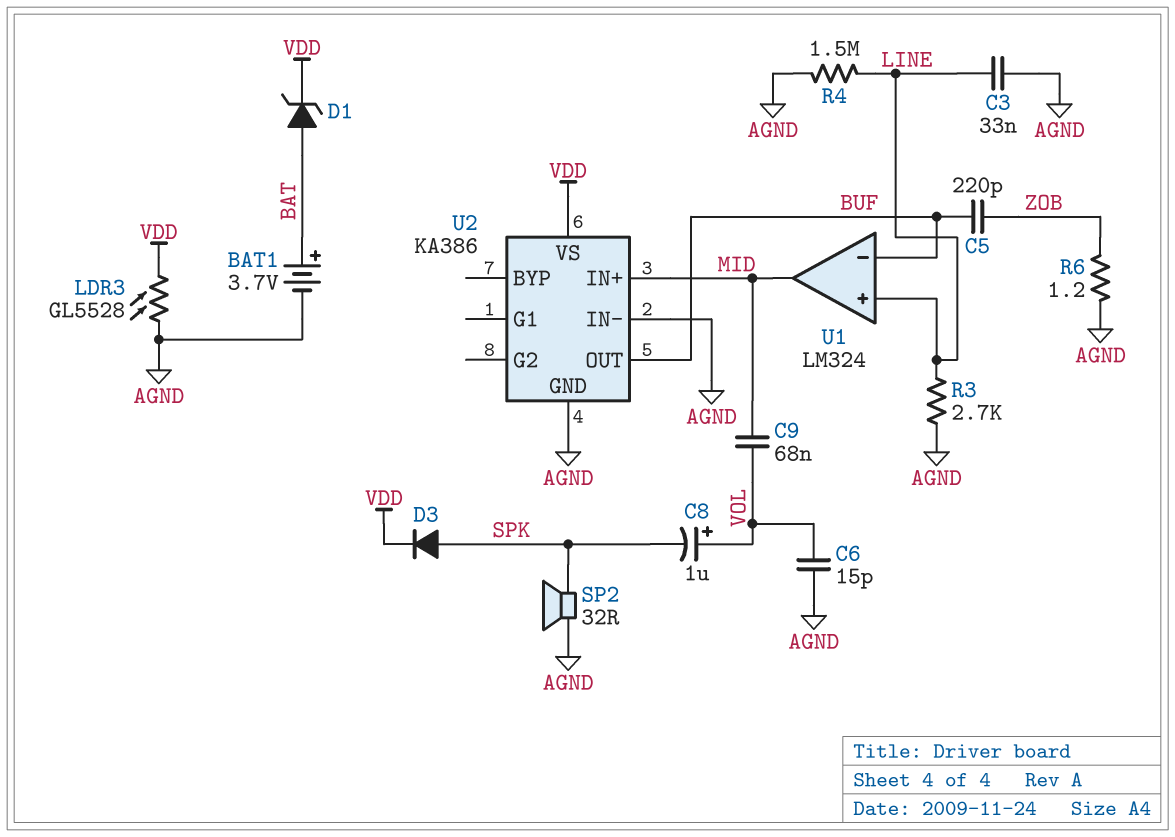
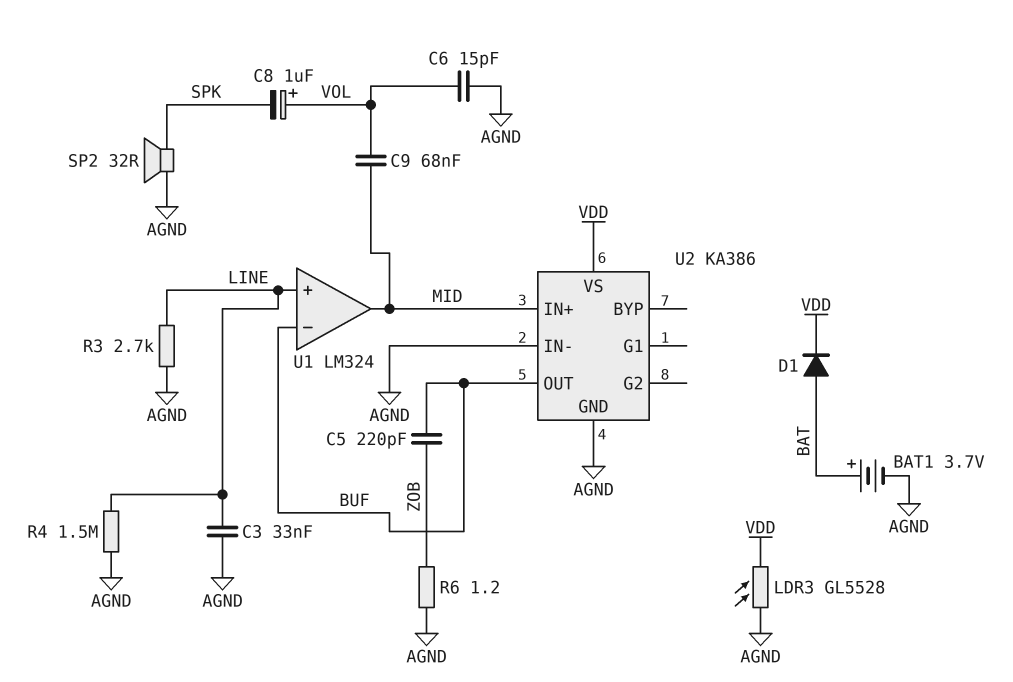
D1: zener (A BAT, K VDD) -> diode (A BAT, K VDD)
D3: diode (A SPK, K VDD) -> none

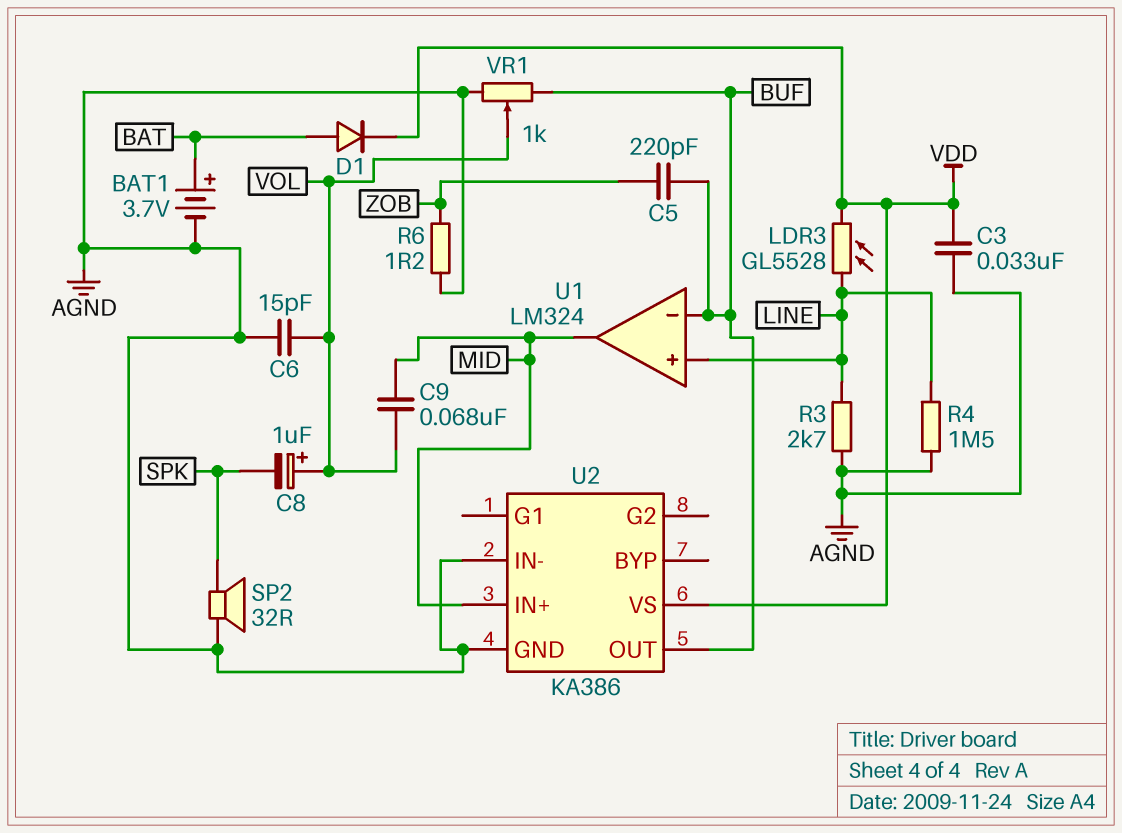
C3: 33nF (AGND, LINE) -> 33nF (AGND, VDD)
LDR3: GL5528 (AGND, VDD) -> GL5528 (LINE, VDD)
VR1: none -> 1k (AGND, BUF, wiper VOL)

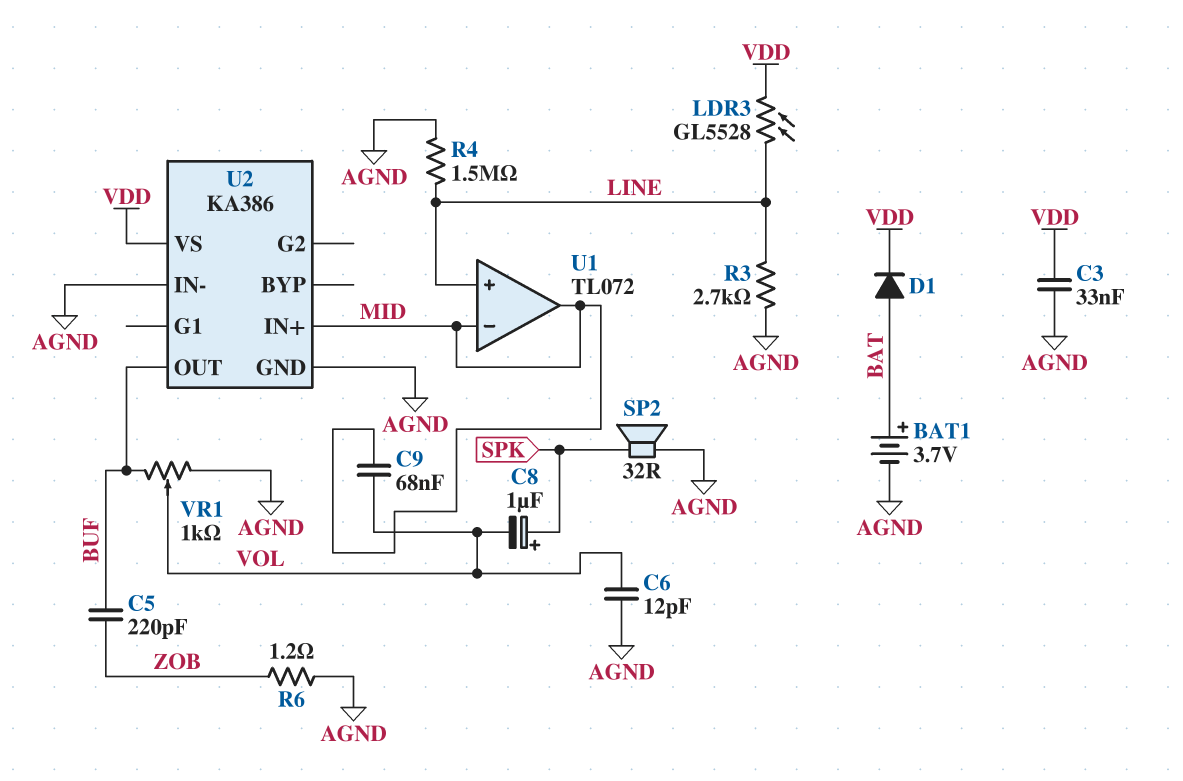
C6: 15pF (AGND, VOL) -> 12pF (AGND, VOL)
C8: 1uF (plus VOL, minus SPK) -> 1uF (plus SPK, minus VOL)
U1: LM324 -> TL072
U1 pin in-: BUF -> MID

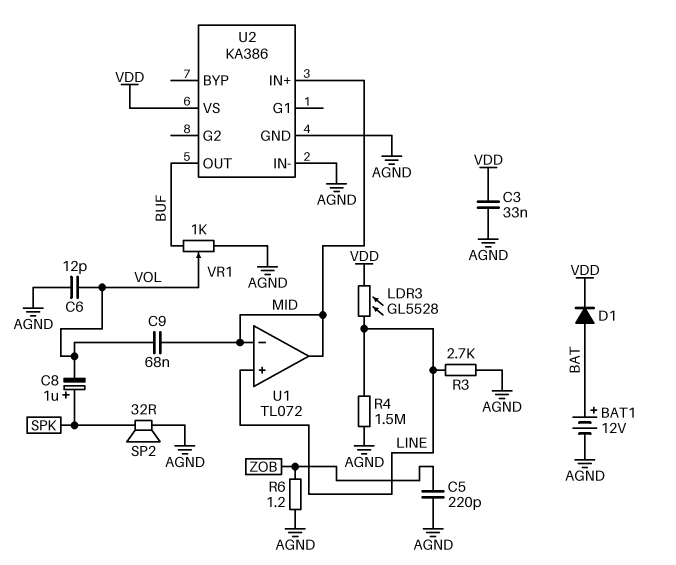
BAT1: 3.7V (plus BAT, minus AGND) -> 12V (plus BAT, minus AGND)
C5: 220pF (BUF, ZOB) -> 220pF (AGND, ZOB)

